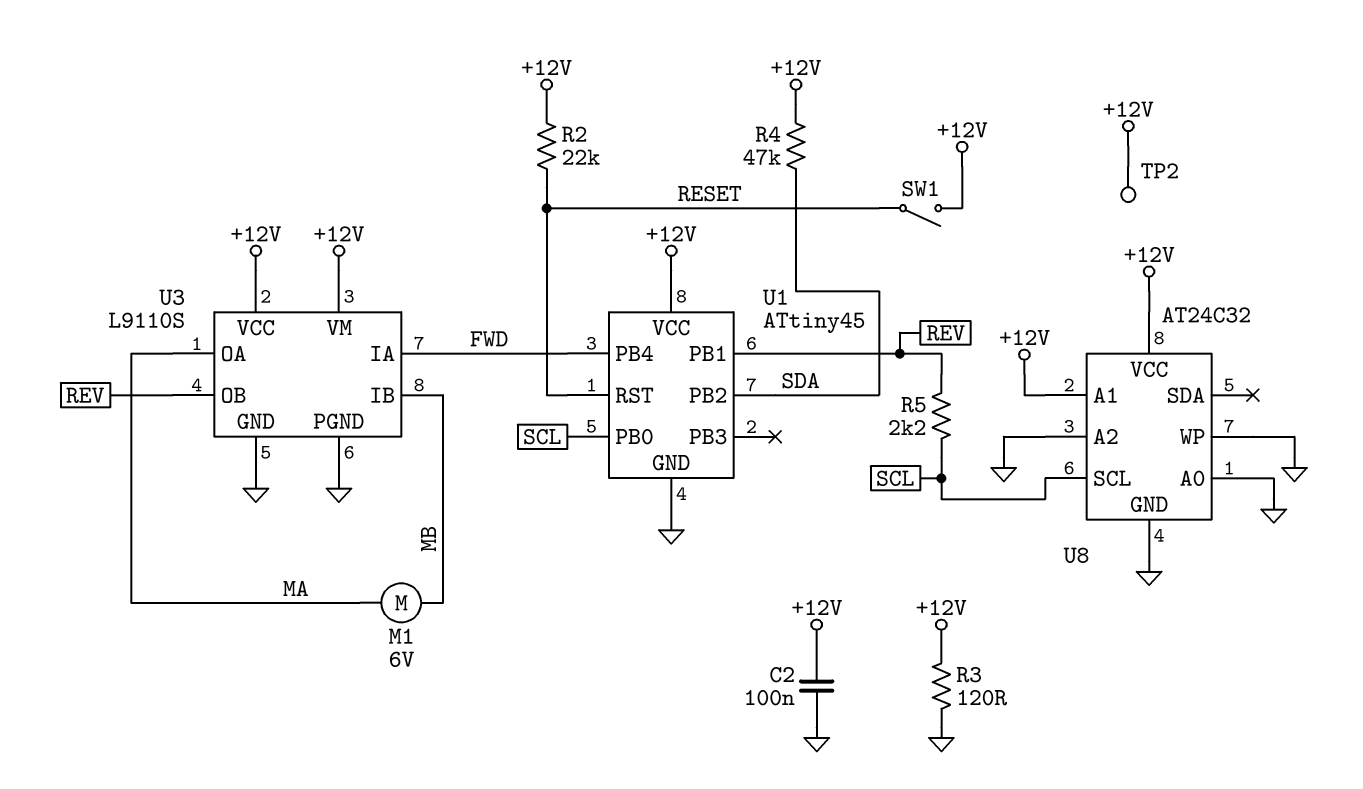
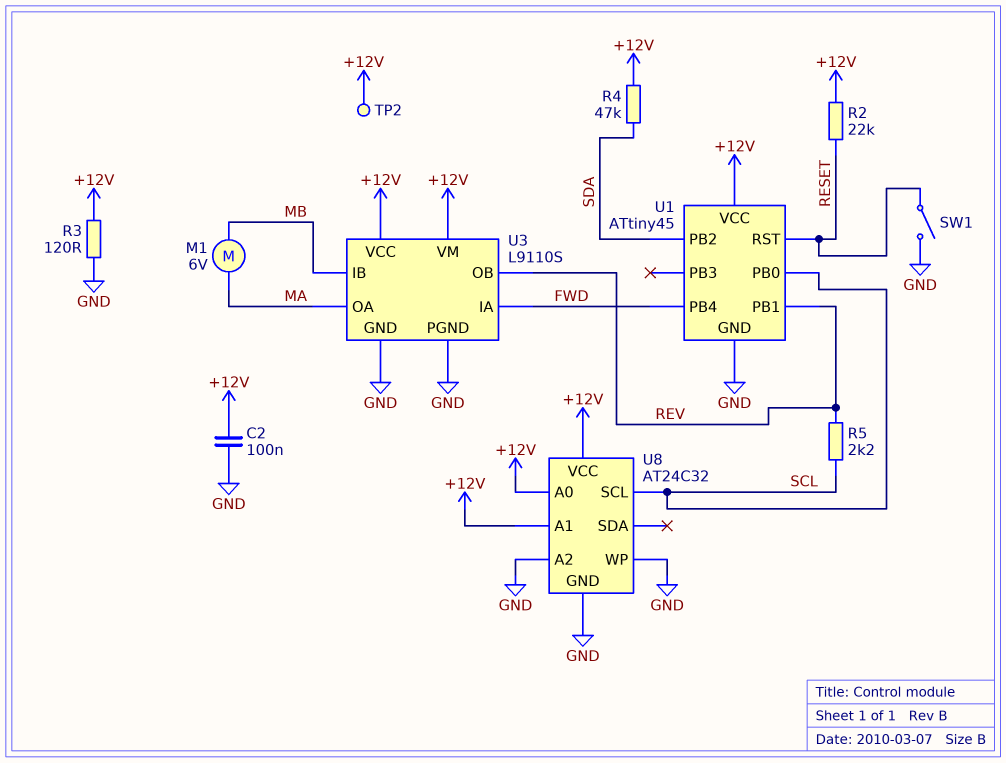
SW1: switch (+12V, RESET) -> switch (GND, RESET)
U8 pin A0: GND -> +12V

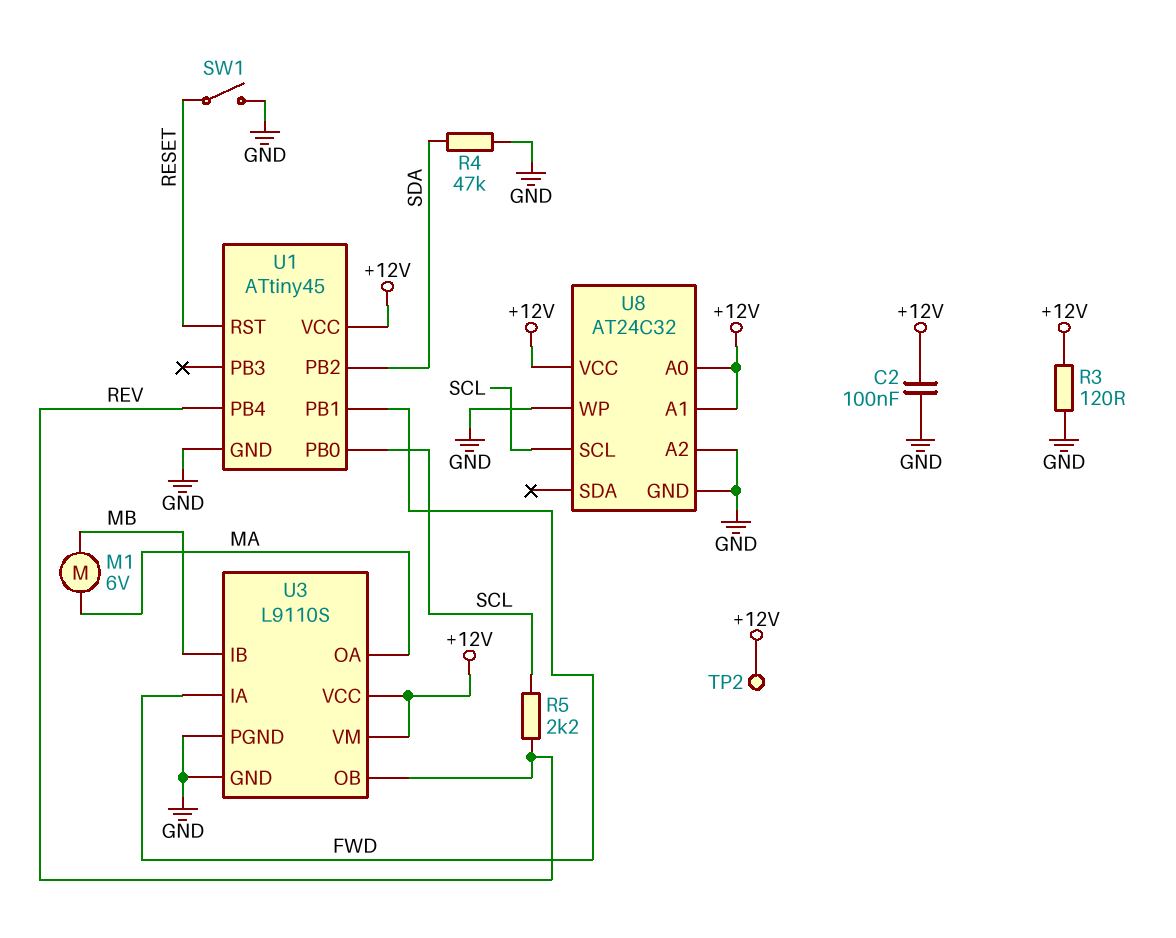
R2: 22k (+12V, RESET) -> none
R4: 47k (+12V, SDA) -> 47k (GND, SDA)
U1 pin PB1: REV -> FWD
U1 pin PB4: FWD -> REV

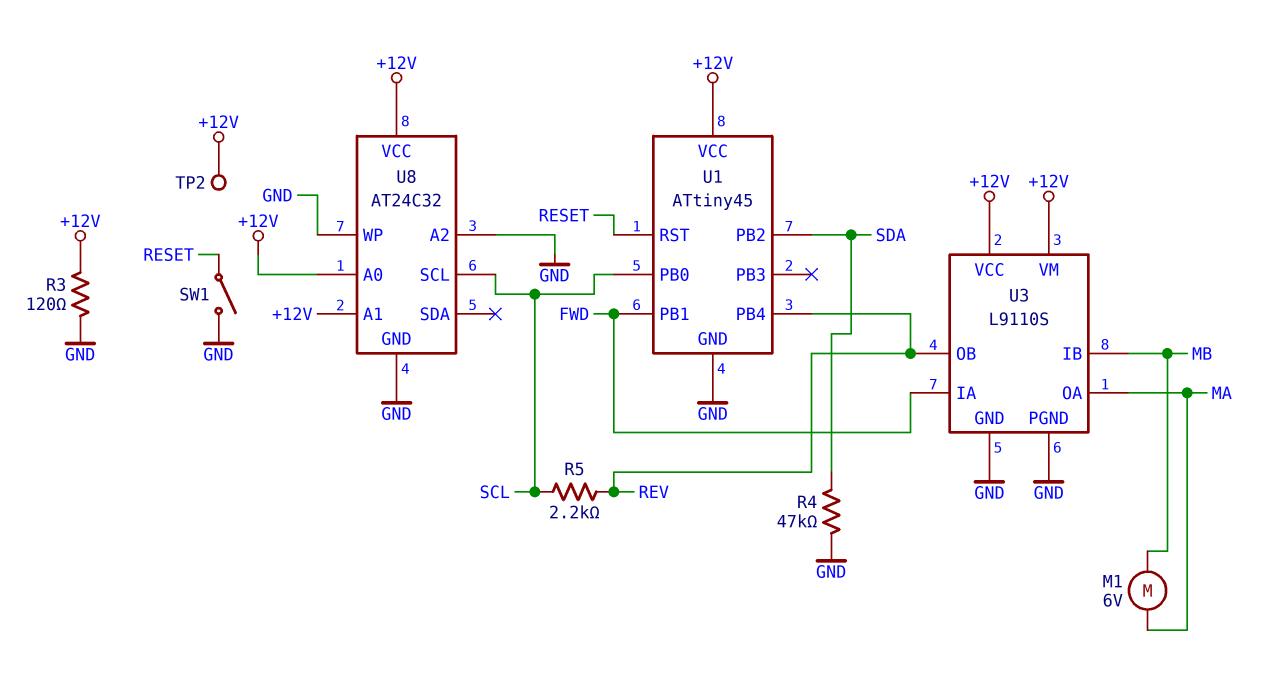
C2: 100nF (+12V, GND) -> none

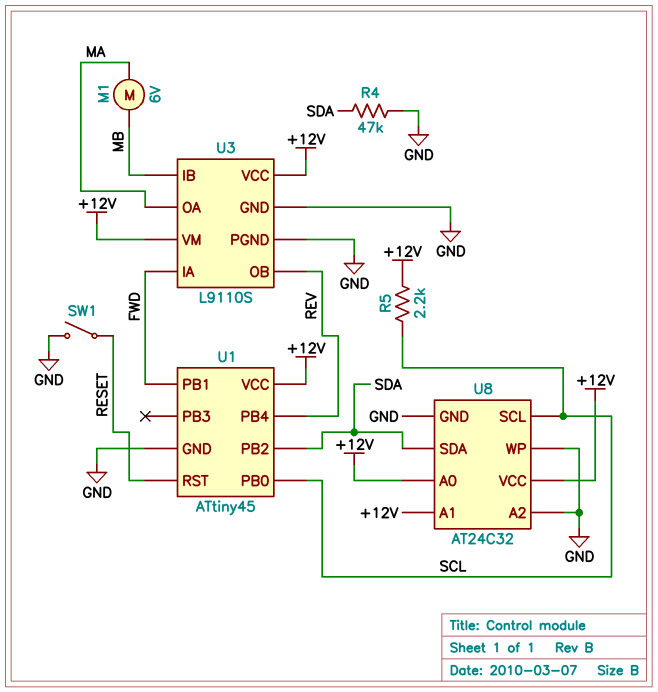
R3: 120 (+12V, GND) -> none
R5: 2.2k (REV, SCL) -> 2.2k (+12V, SCL)
TP2: test point (+12V) -> none
U8 pin SDA: none -> SDA

